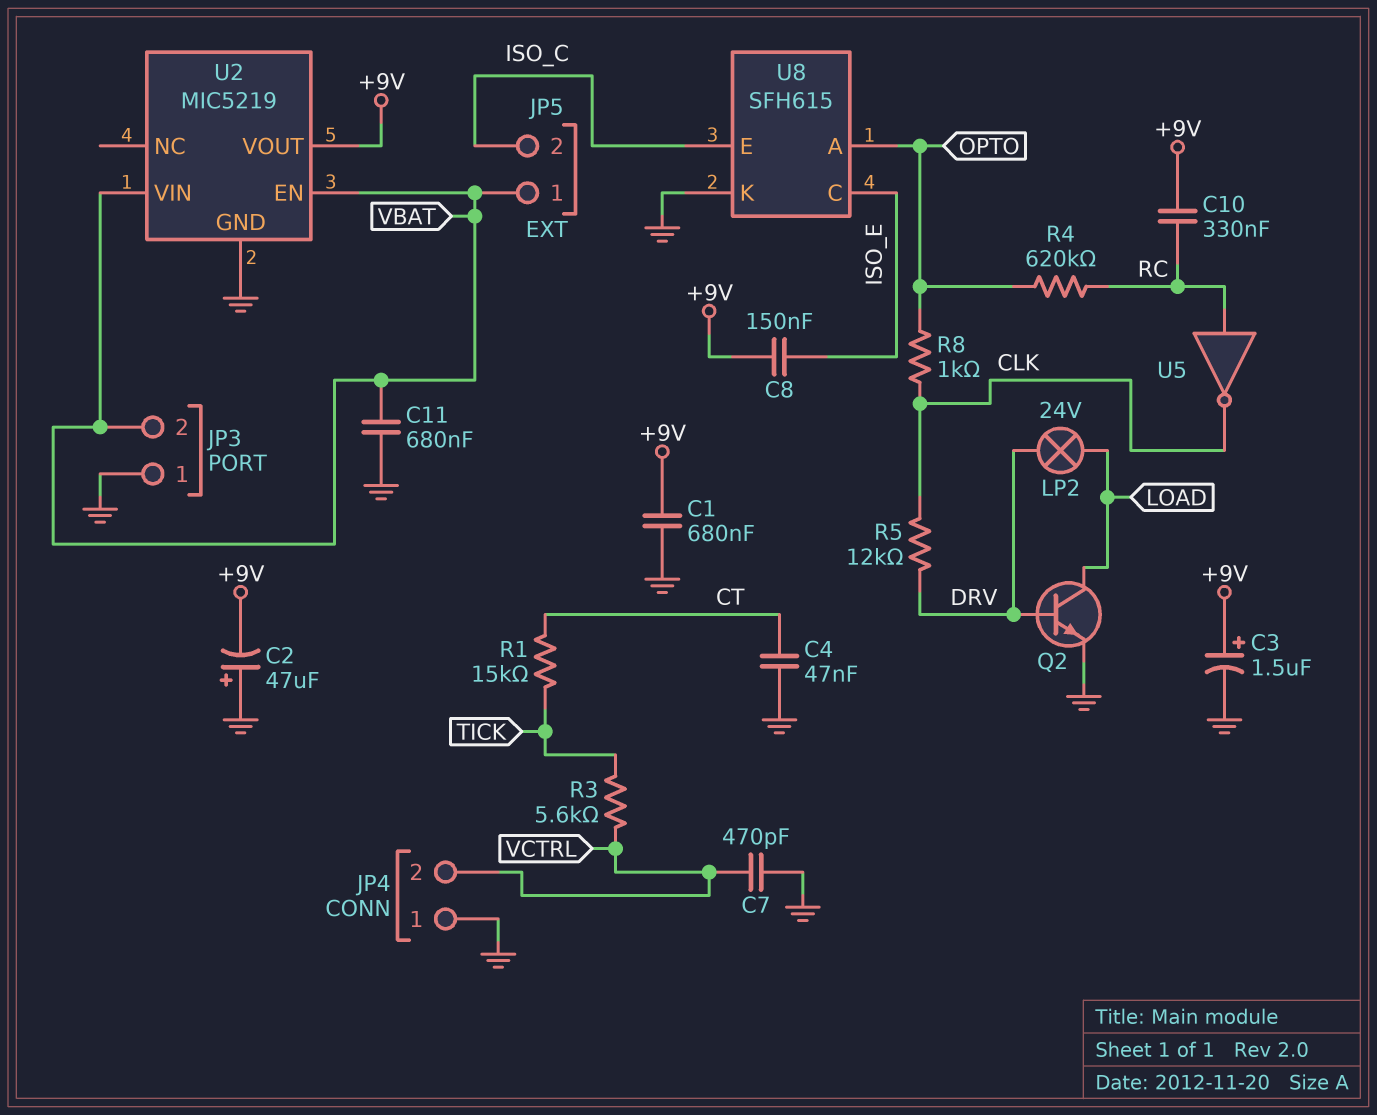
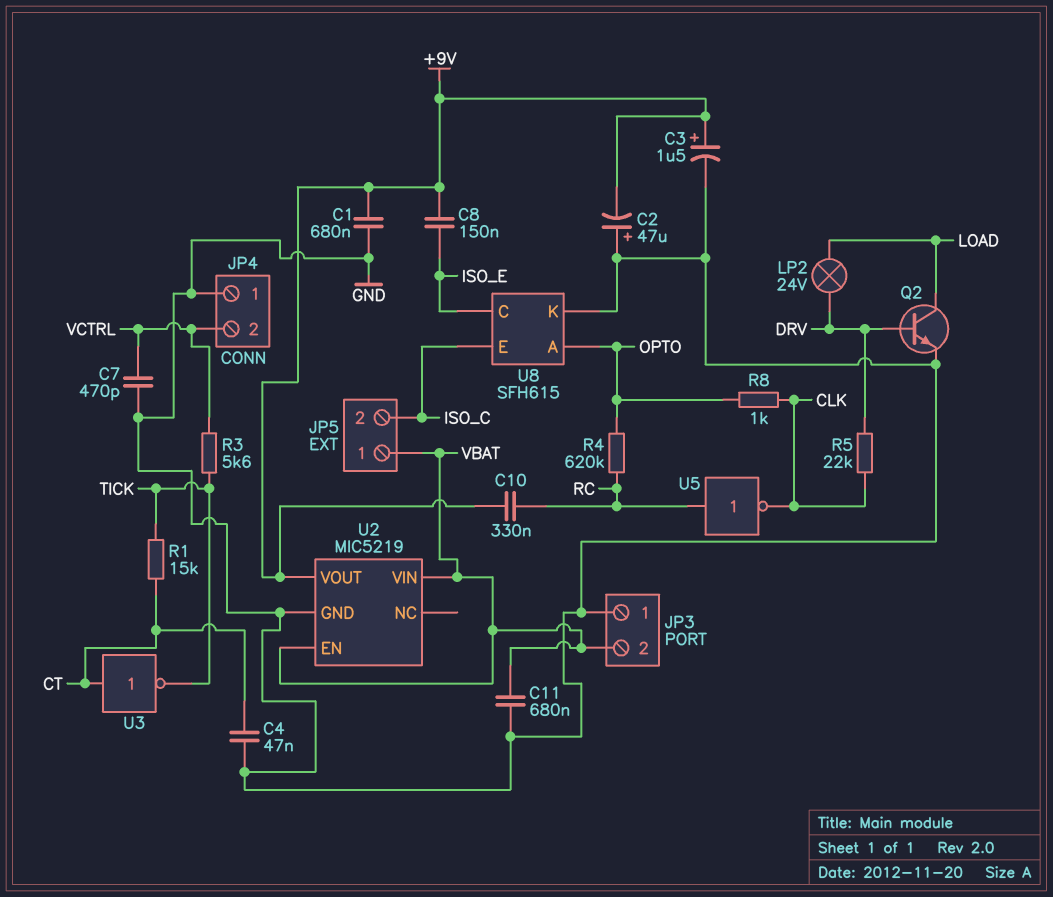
R5: 12k (CLK, DRV) -> 22k (CLK, DRV)
U3: none -> NOT (in CT, out TICK)

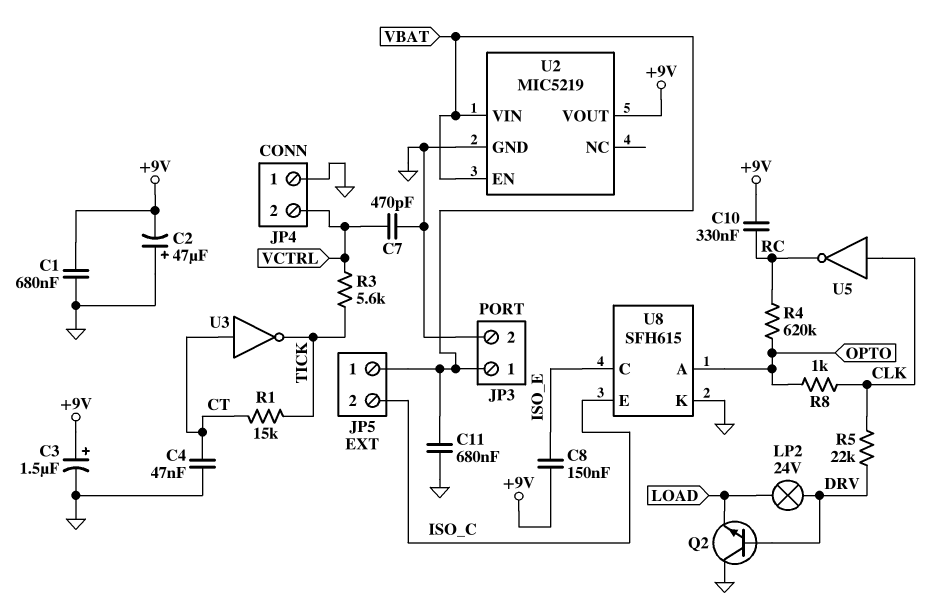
JP3 pin 1: GND -> VBAT
JP3 pin 2: VBAT -> GND
Q2: NPN (B DRV, C LOAD, E GND) -> NPN (B DRV, C GND, E LOAD)
U5: NOT (in RC, out CLK) -> NOT (in CLK, out RC)

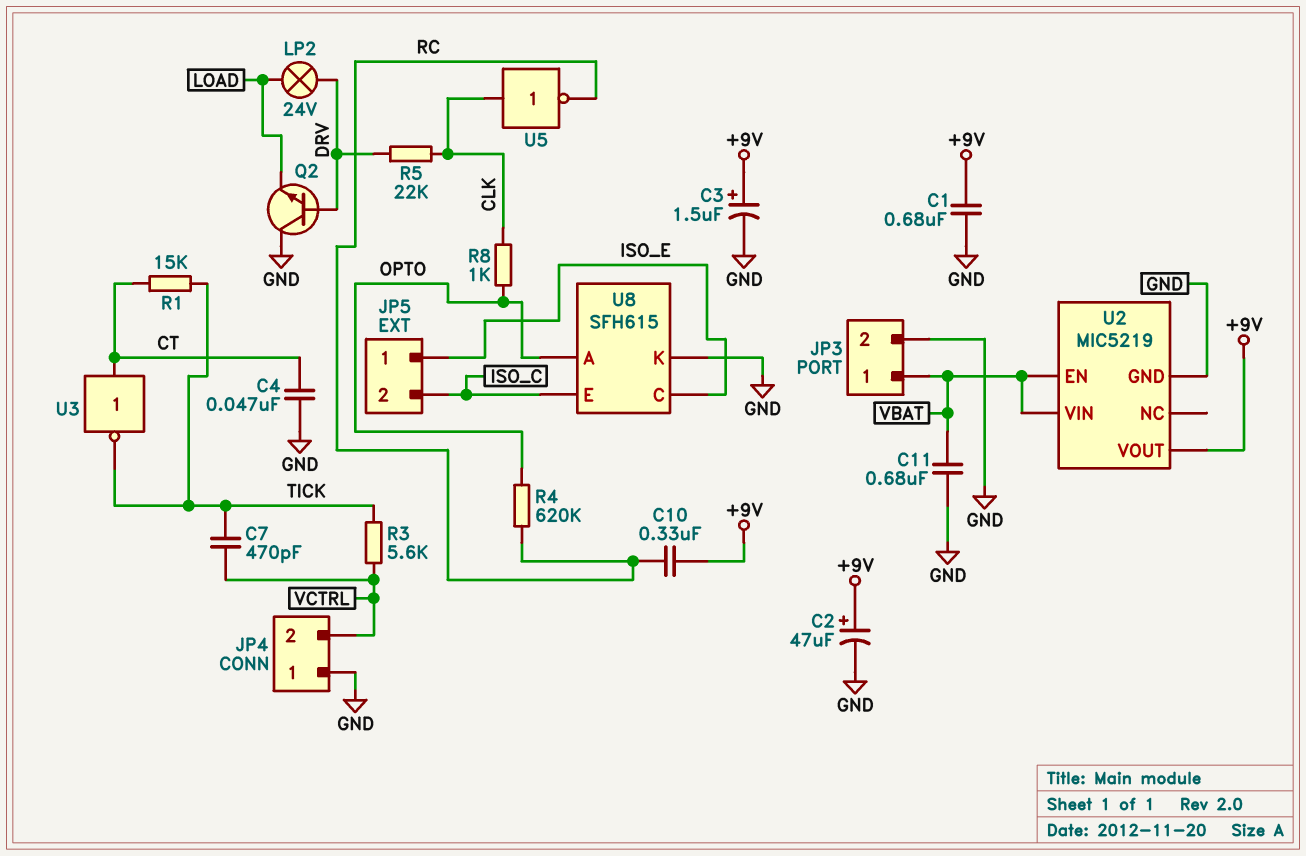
C2: 47uF (plus GND, minus +9V) -> 47uF (plus +9V, minus GND)
C7: 470pF (GND, VCTRL) -> 470pF (TICK, VCTRL)
C8: 150nF (+9V, ISO_E) -> none
JP5 pin 1: VBAT -> ISO_E

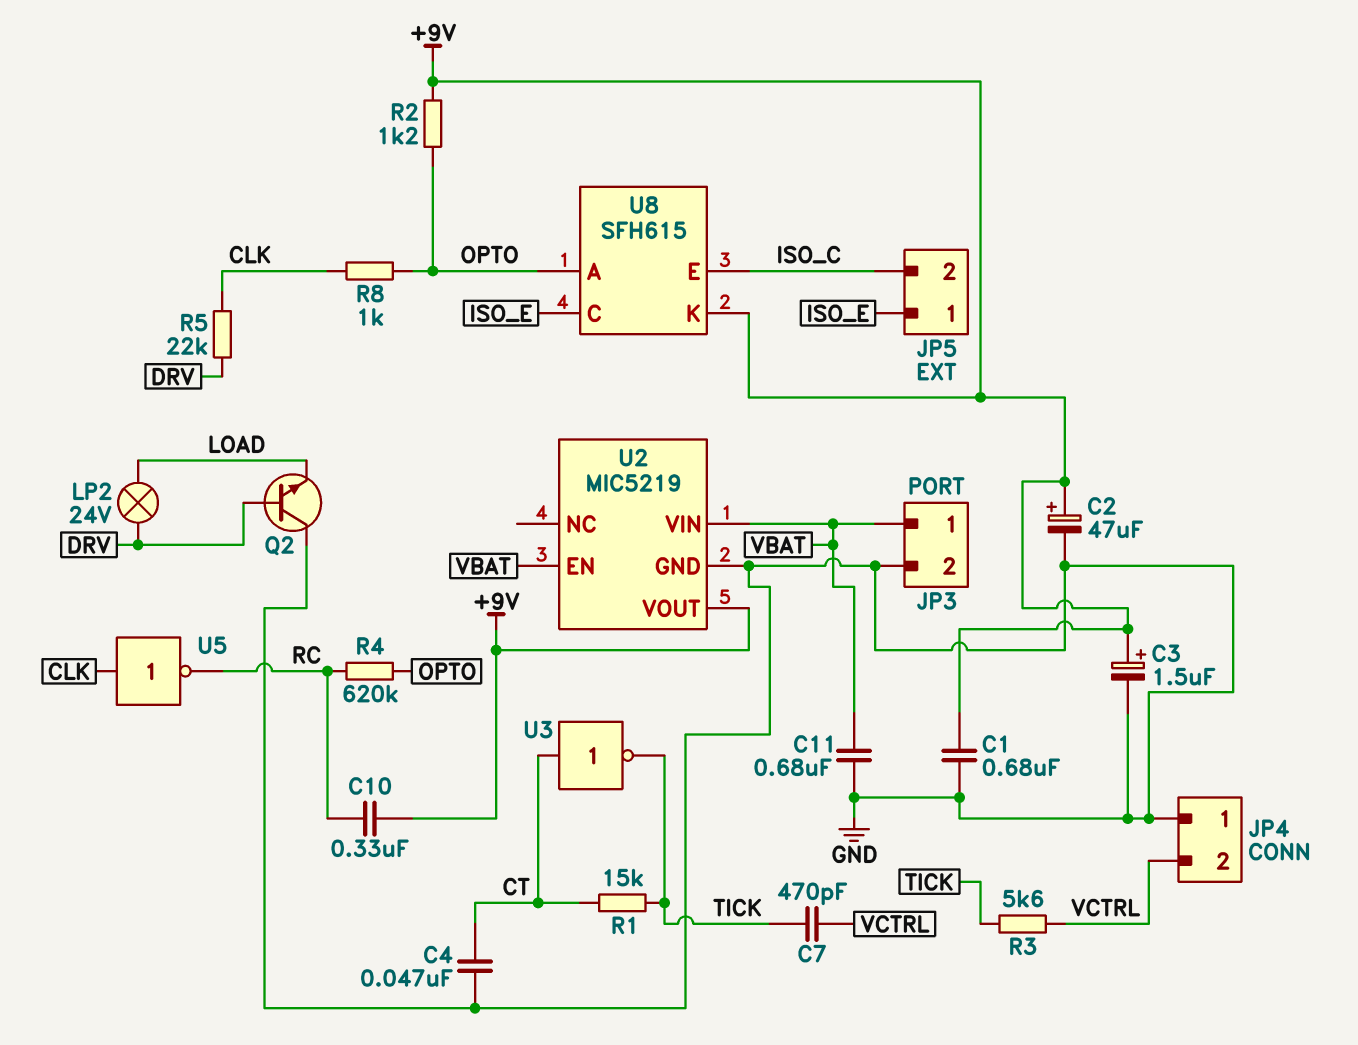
R2: none -> 1.2k (+9V, OPTO)
U8 pin K: GND -> +9V

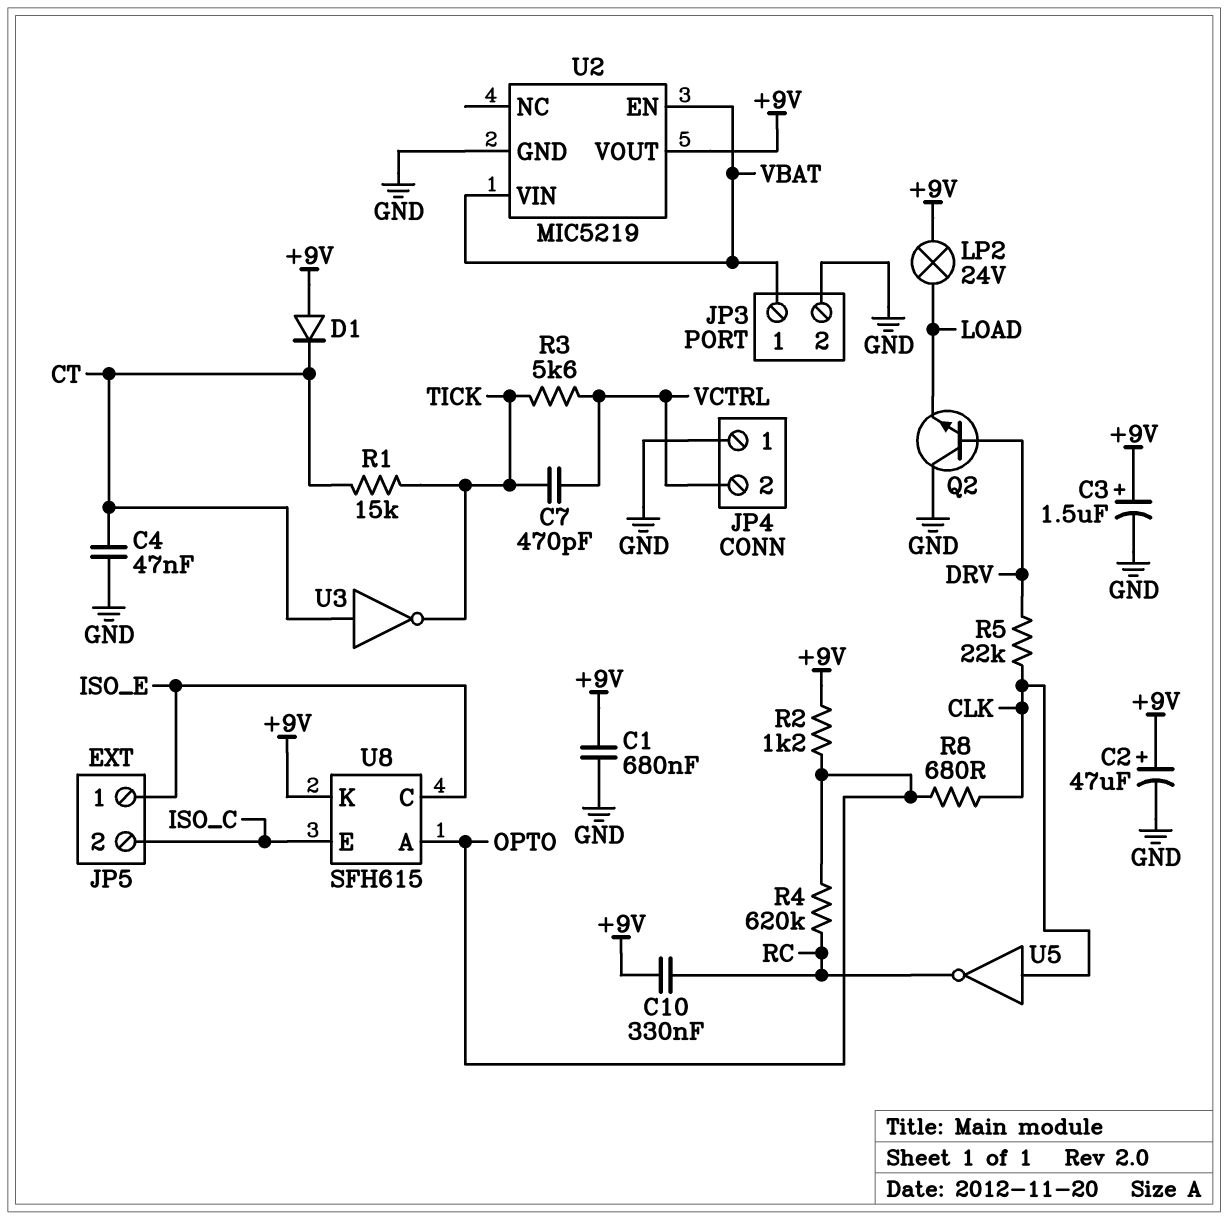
C11: 680nF (GND, VBAT) -> none
D1: none -> diode (A +9V, K CT)
LP2: lamp 24V (DRV, LOAD) -> lamp 24V (+9V, LOAD)
R8: 1k (CLK, OPTO) -> 680 (CLK, OPTO)

